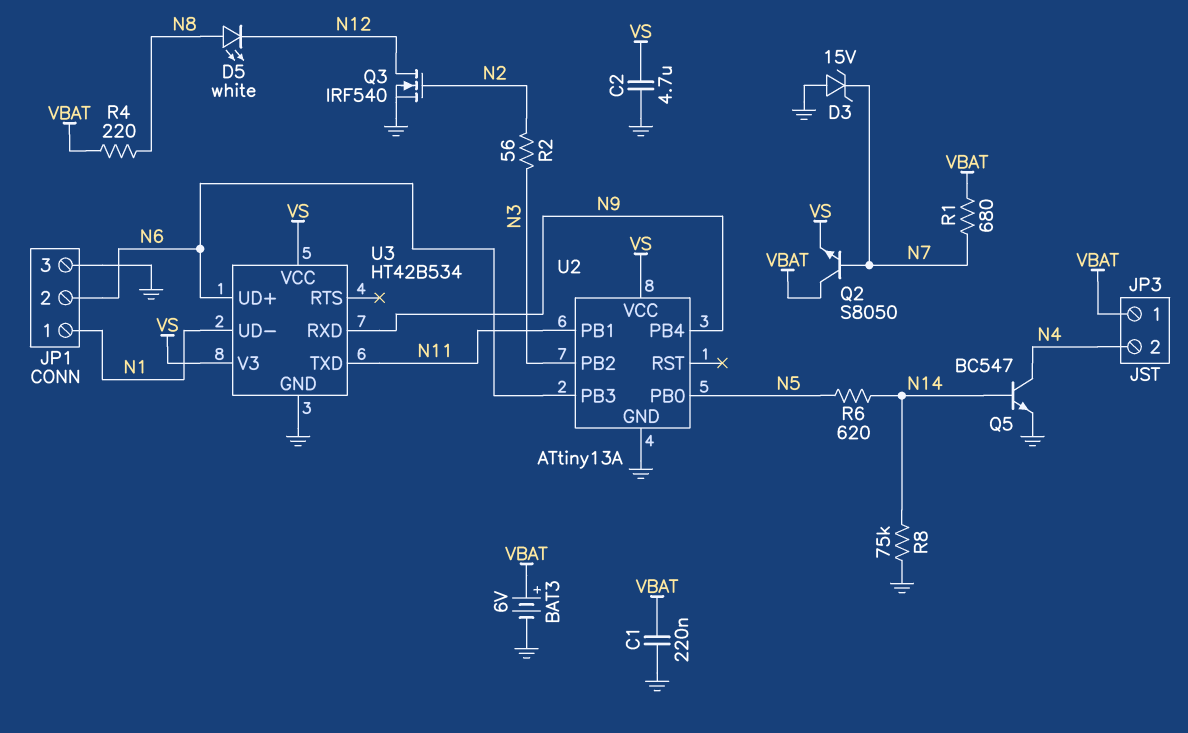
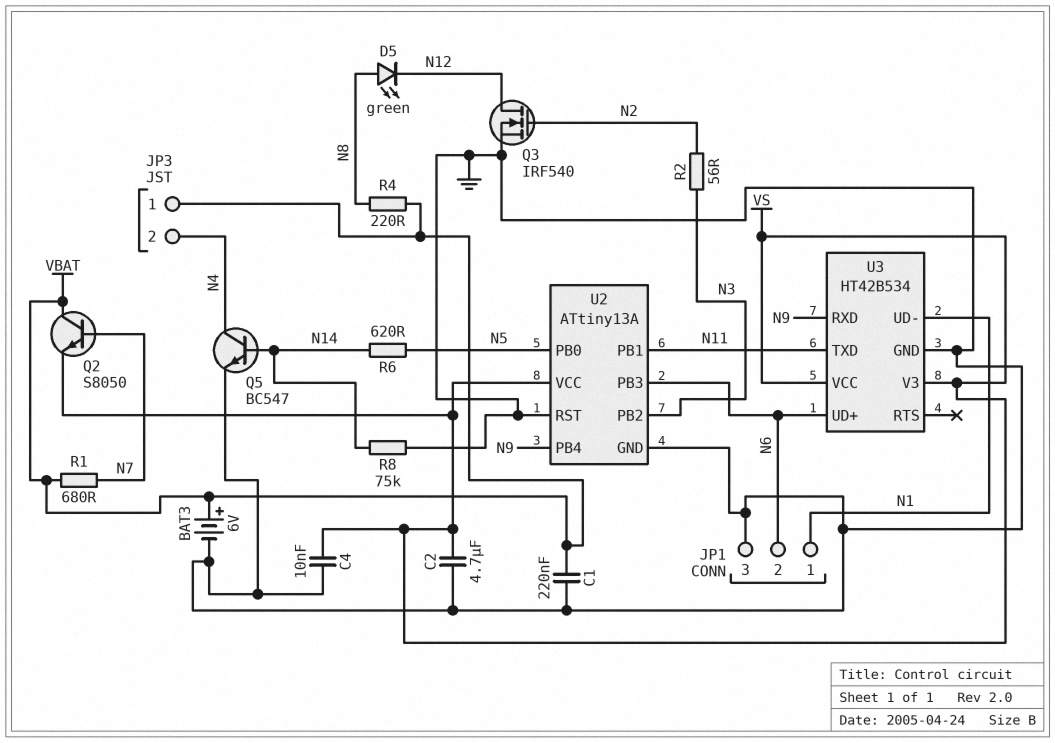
C4: none -> 10nF (GND, VS)
D3: zener 15V (A GND, K N7) -> none
D5: LED white (A N8, K N12) -> LED green (A N8, K N12)
U2 pin RST: none -> GND

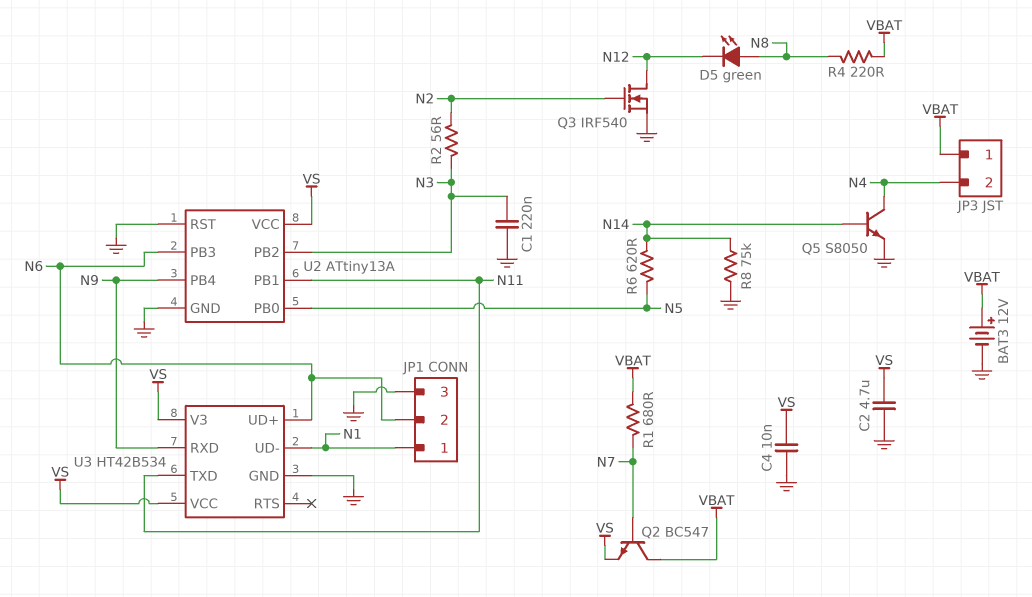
BAT3: 6V (plus VBAT, minus GND) -> 12V (plus VBAT, minus GND)
C1: 220nF (GND, VBAT) -> 220nF (GND, N3)
Q2: NPN S8050 (B N7, C VBAT, E VS) -> NPN BC547 (B N7, C VBAT, E VS)
Q5: NPN BC547 (B N14, C N4, E GND) -> NPN S8050 (B N14, C N4, E GND)

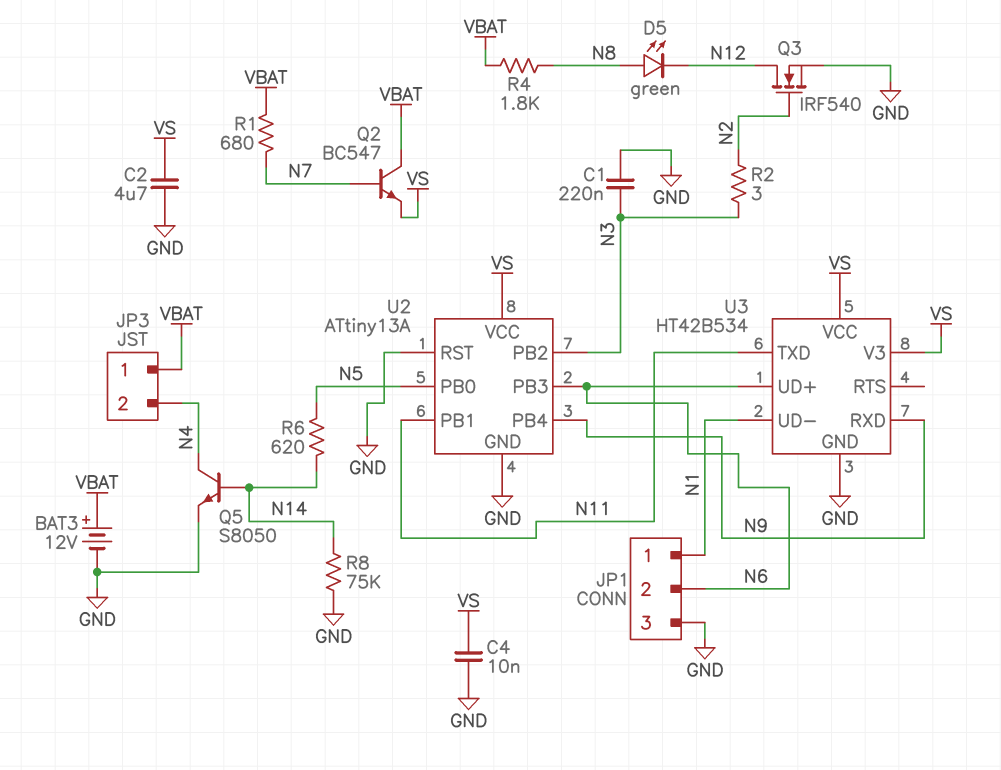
R2: 56 (N2, N3) -> 3 (N2, N3)
R4: 220 (N8, VBAT) -> 1.8k (N8, VBAT)

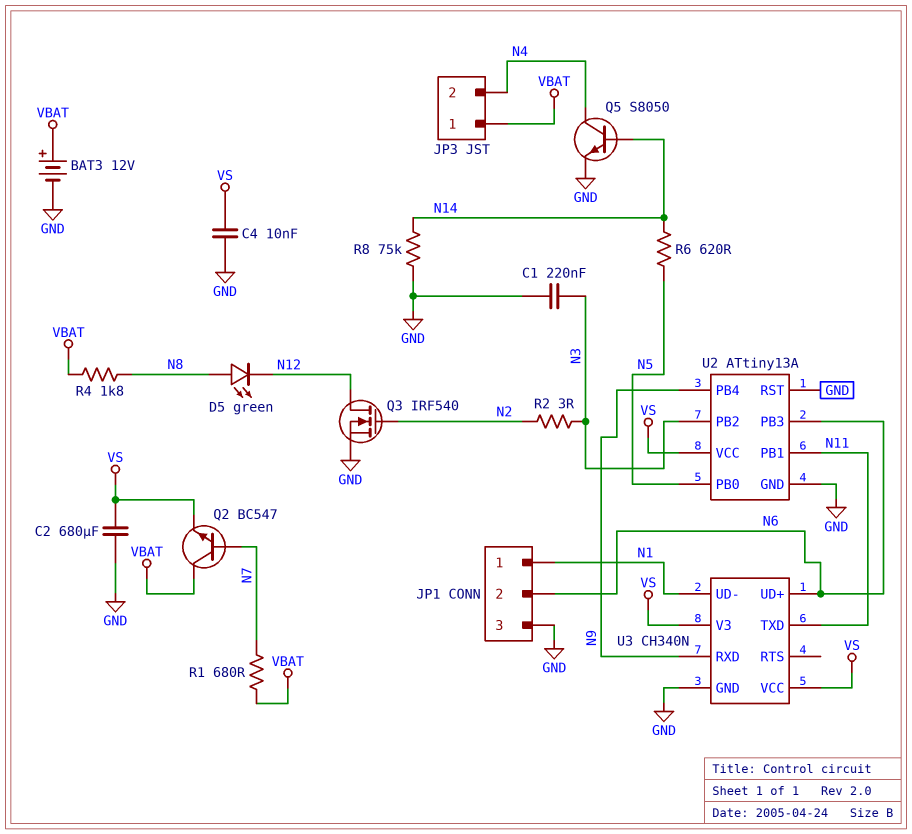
C2: 4.7uF (GND, VS) -> 680uF (GND, VS)
U3: HT42B534 -> CH340N

